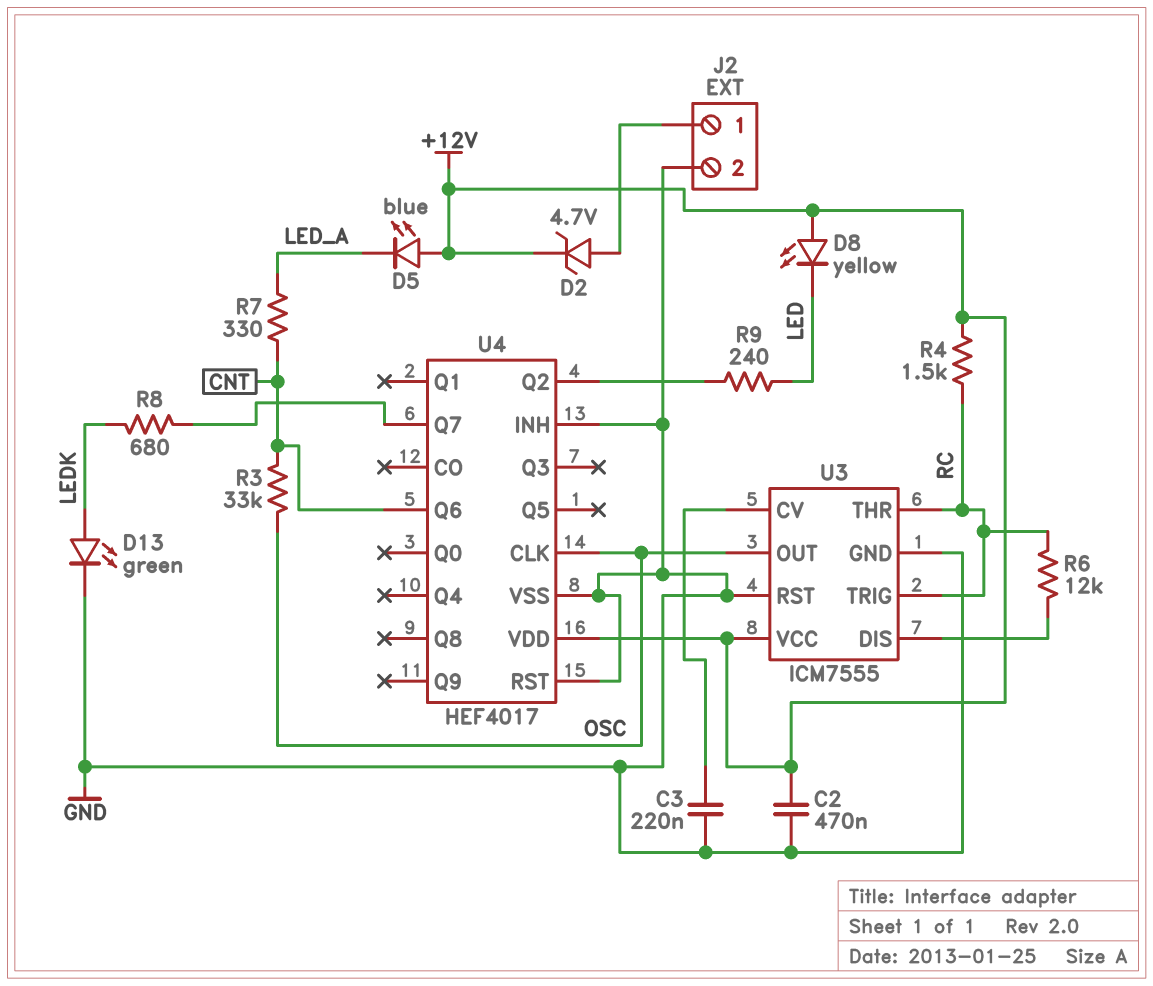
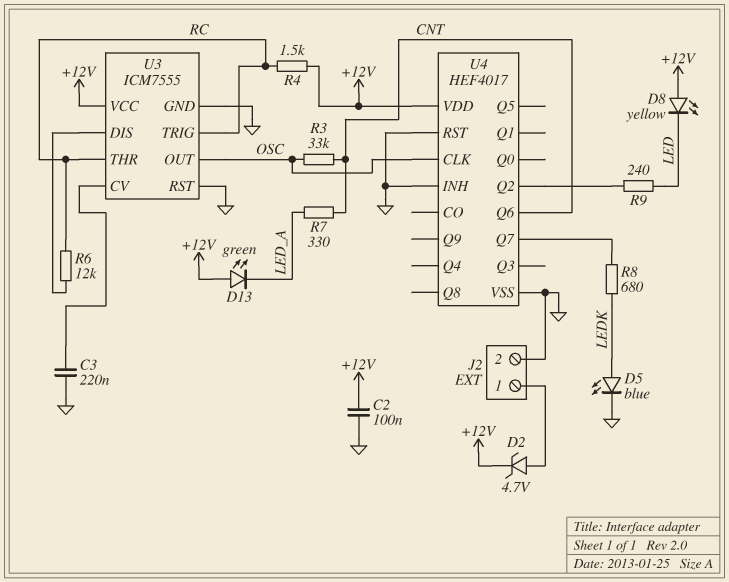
C2: 470nF (+12V, GND) -> 100nF (+12V, GND)
D5: LED blue (A +12V, K LED_A) -> LED blue (A LEDK, K GND)
D13: LED green (A LEDK, K GND) -> LED green (A +12V, K LED_A)

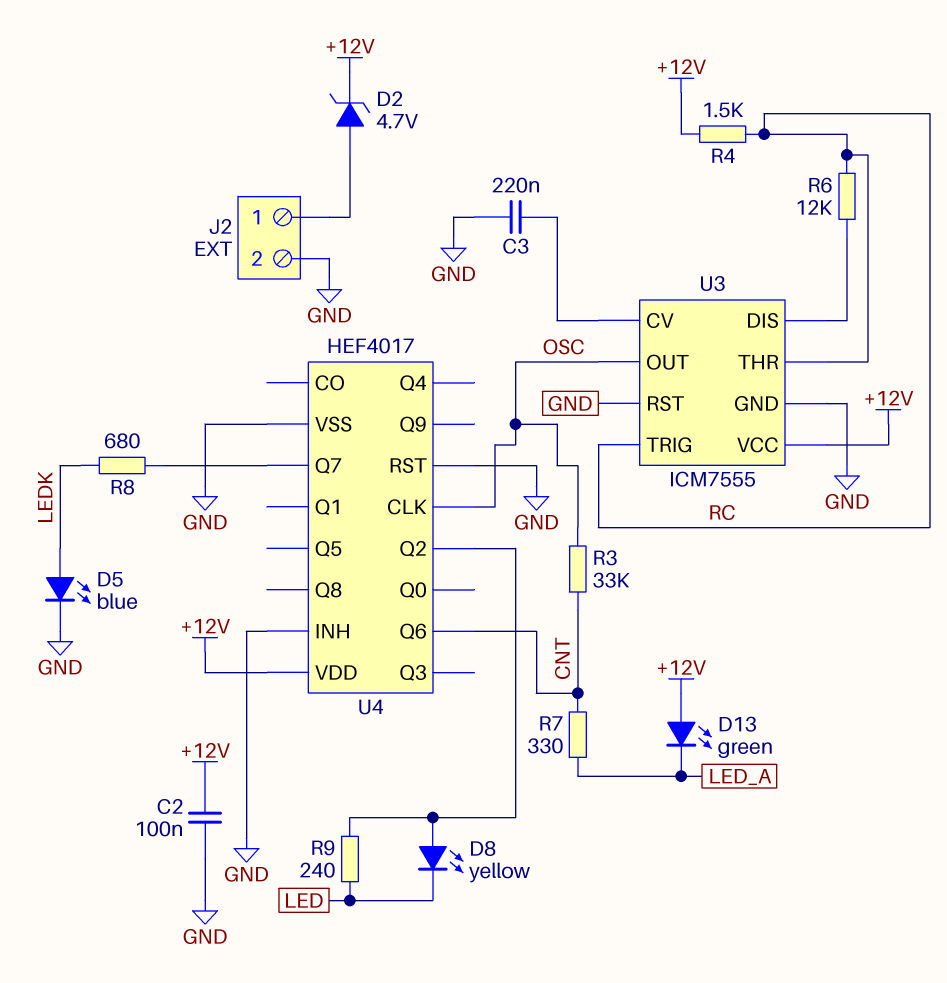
D8: LED yellow (A +12V, K LED) -> LED yellow (A U4/Q2, K LED)

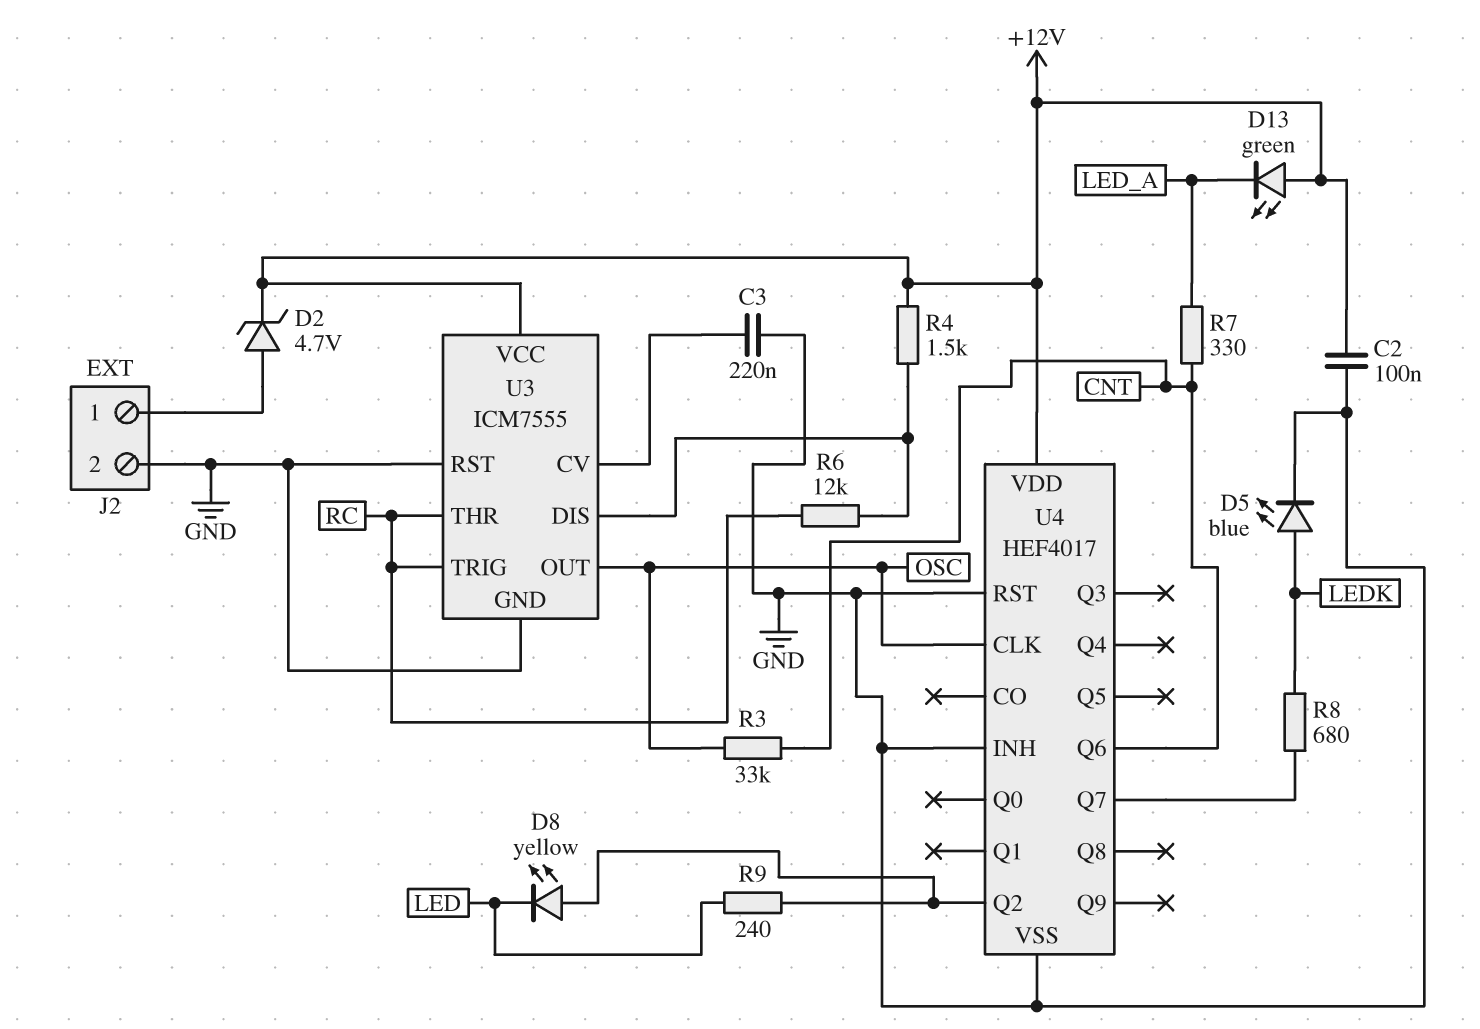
R4: 1.5k (+12V, RC) -> 1.5k (+12V, U3/DIS)

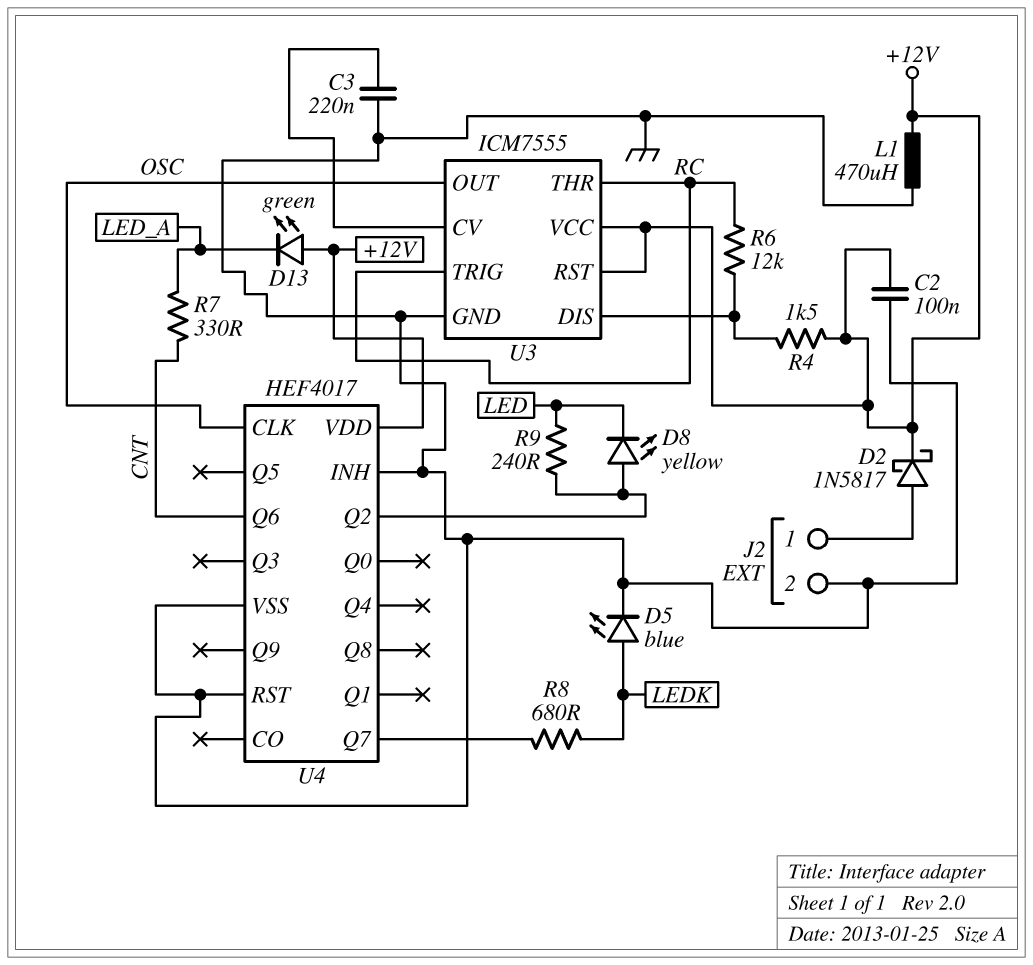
D2: zener 4.7V (A J2/1, K +12V) -> schottky 1N5817 (A J2/1, K +12V)
L1: none -> 470uH (+12V, GND)
R3: 33k (CNT, OSC) -> none
U3 pin RST: GND -> +12V

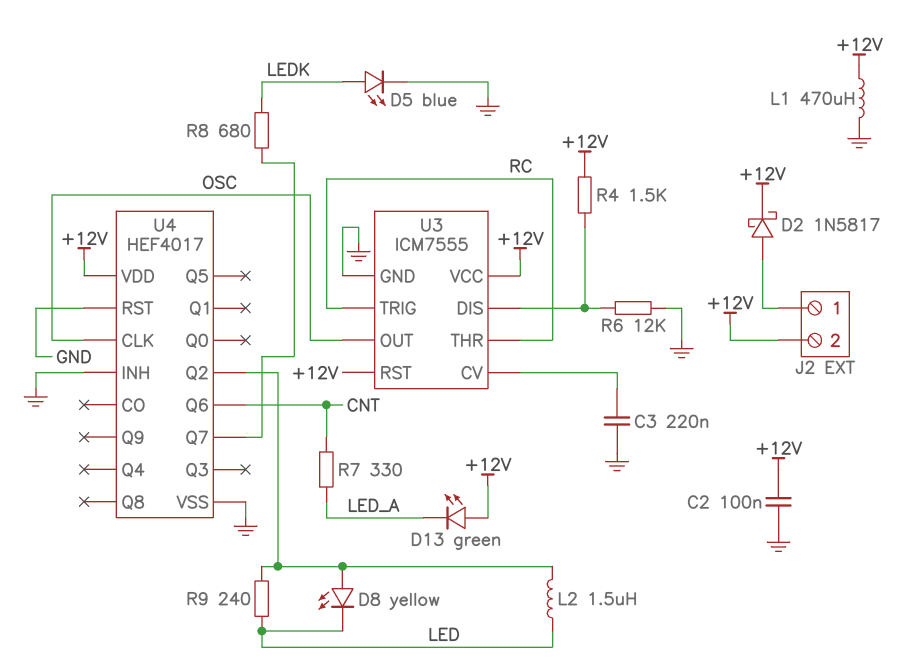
J2 pin 2: GND -> +12V
L2: none -> 1.5uH (LED, U4/Q2)
R6: 12k (RC, U3/DIS) -> 12k (GND, U3/DIS)

